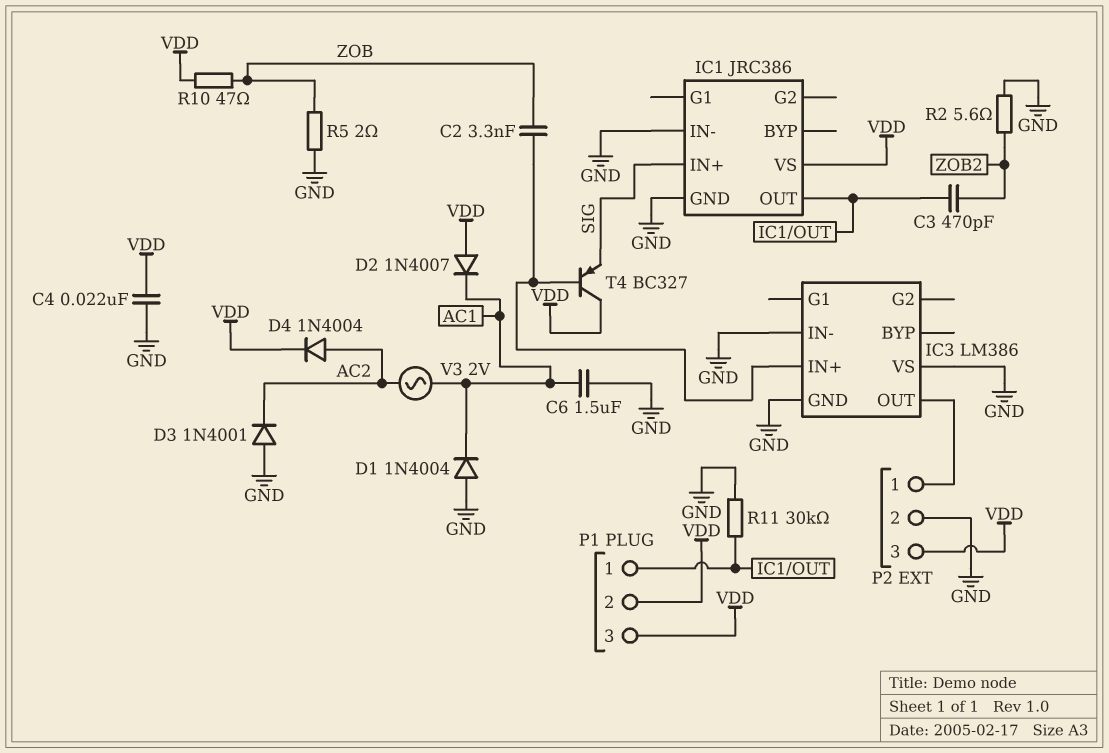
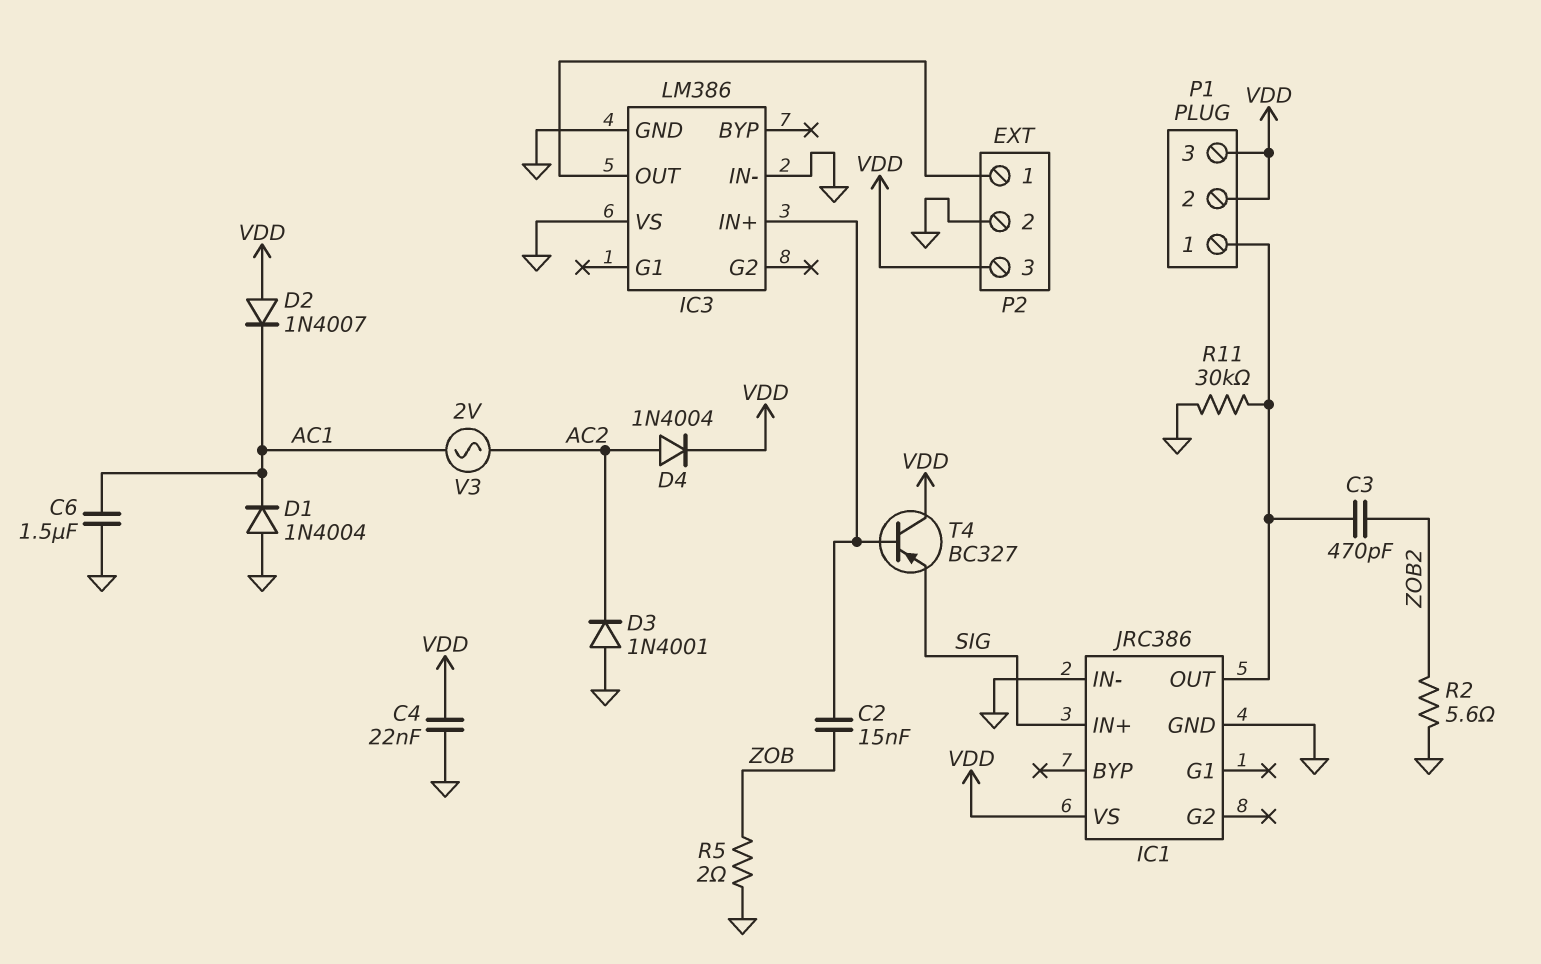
C2: 3.3nF (IC3/IN+, ZOB) -> 15nF (IC3/IN+, ZOB)
R10: 47 (VDD, ZOB) -> none

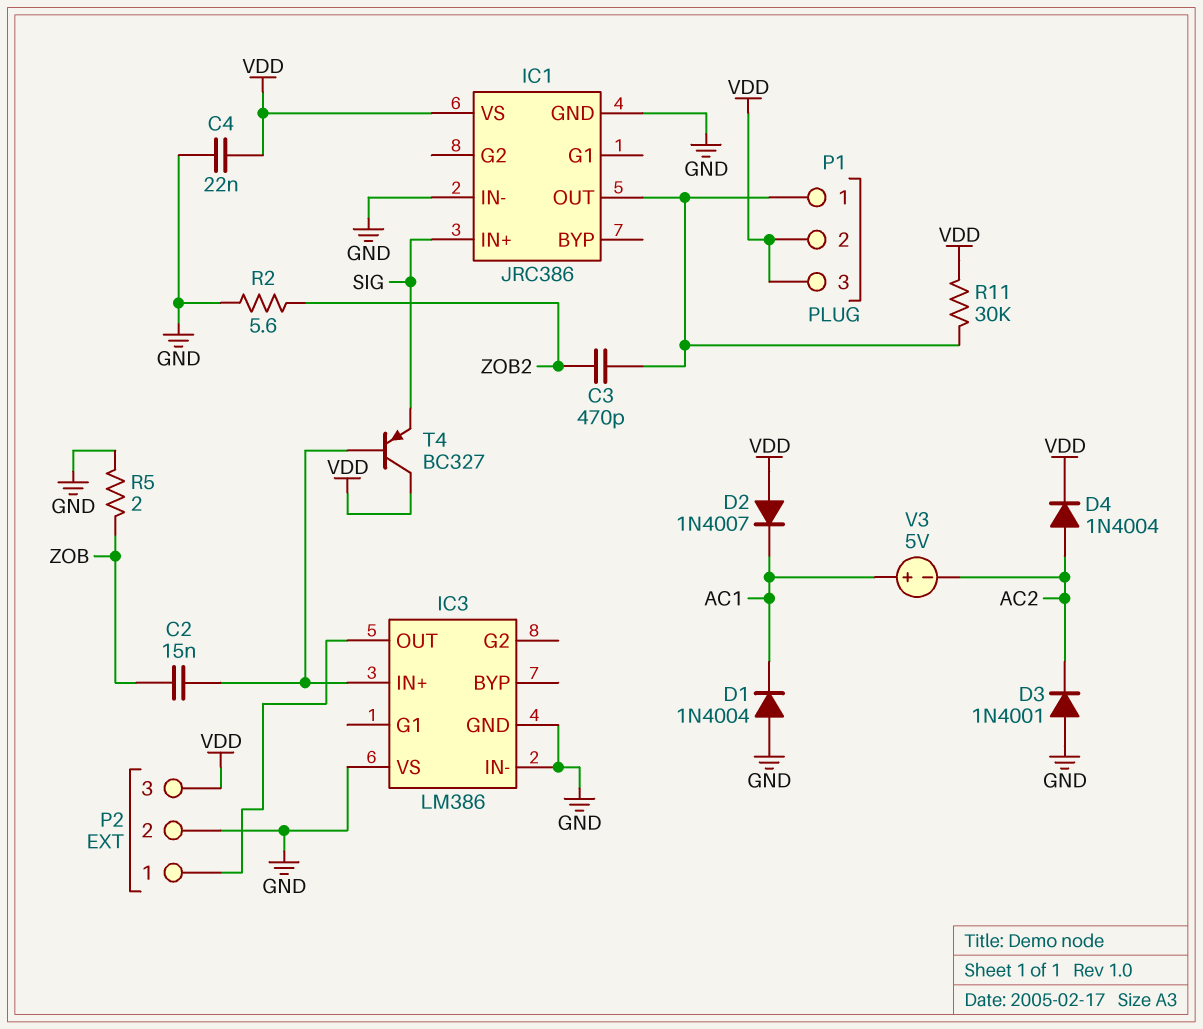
C6: 1.5uF (AC1, GND) -> none
R11: 30k (GND, IC1/OUT) -> 30k (IC1/OUT, VDD)
V3: AC 2V (AC1, AC2) -> 5V (plus AC1, minus AC2)

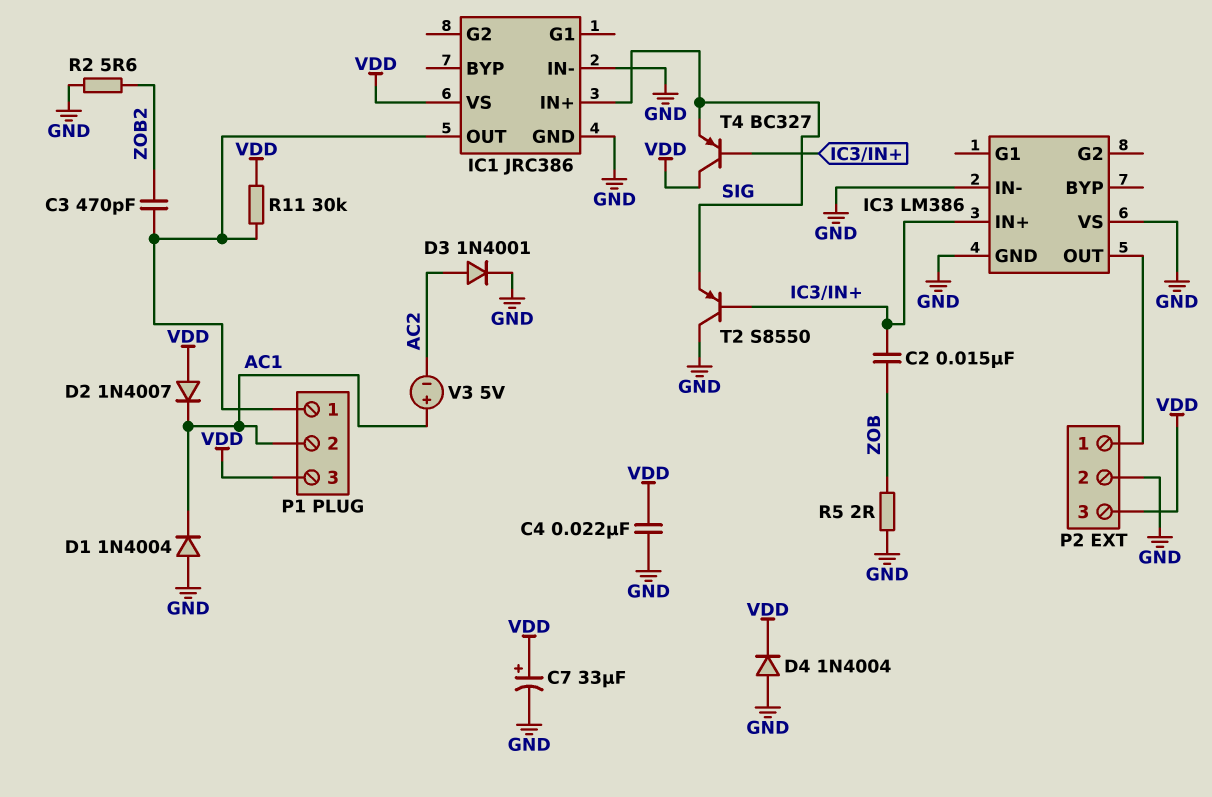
C7: none -> 33uF (plus VDD, minus GND)
D3: diode 1N4001 (A GND, K AC2) -> diode 1N4001 (A AC2, K GND)
D4: diode 1N4004 (A AC2, K VDD) -> diode 1N4004 (A GND, K VDD)
P1 pin 2: VDD -> AC1
T2: none -> PNP S8550 (B IC3/IN+, C GND, E SIG)

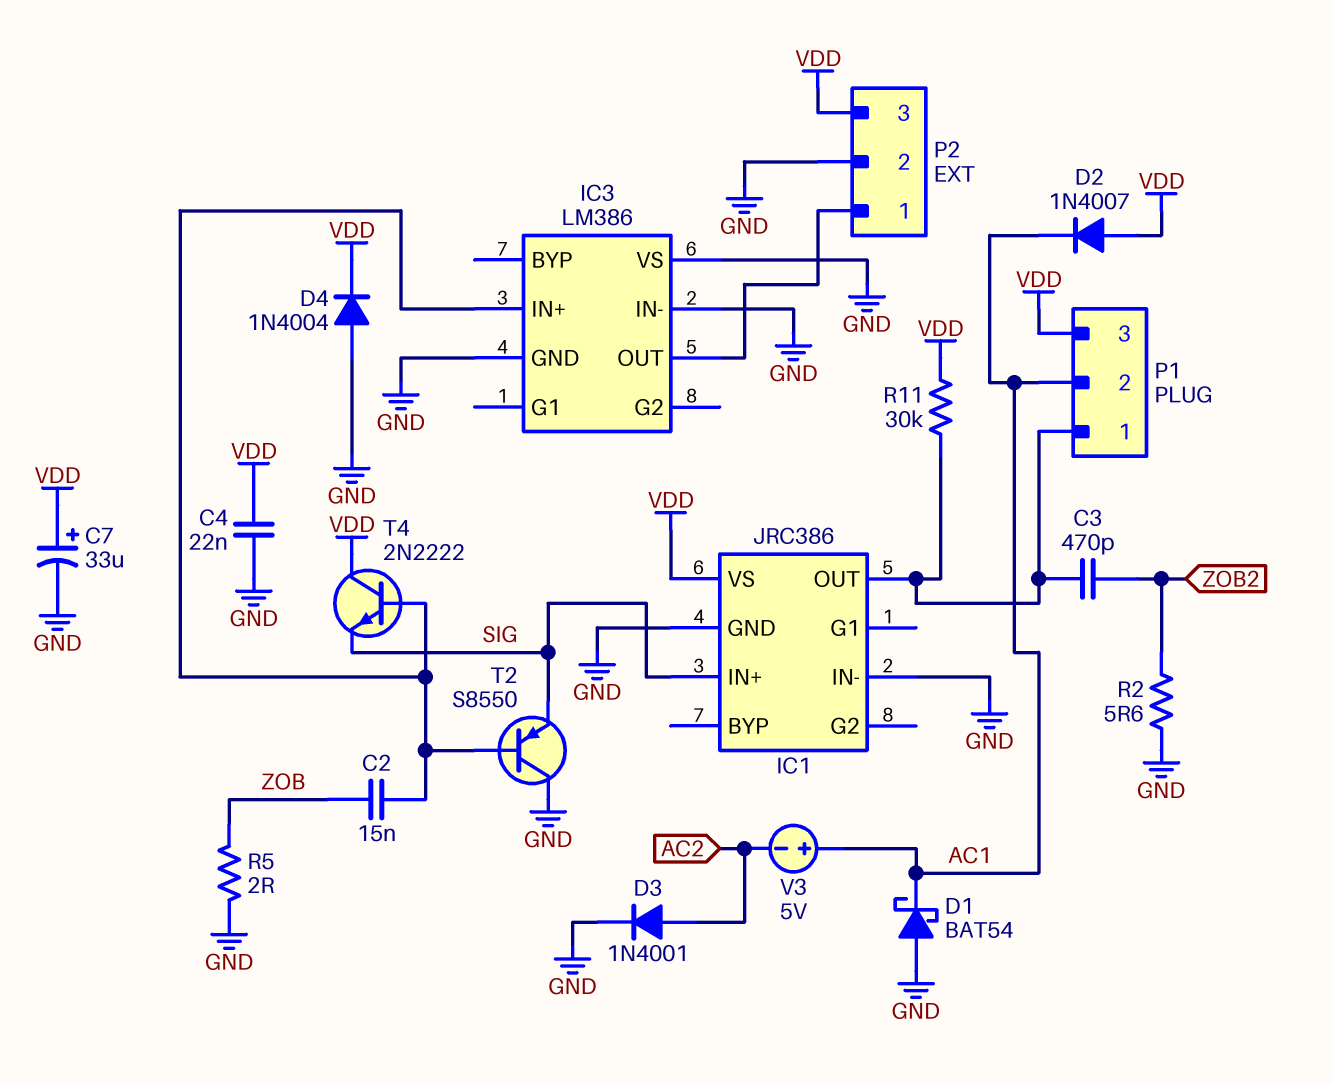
D1: diode 1N4004 (A GND, K AC1) -> schottky BAT54 (A GND, K AC1)
T4: PNP BC327 (B IC3/IN+, C VDD, E SIG) -> NPN 2N2222 (B IC3/IN+, C VDD, E SIG)

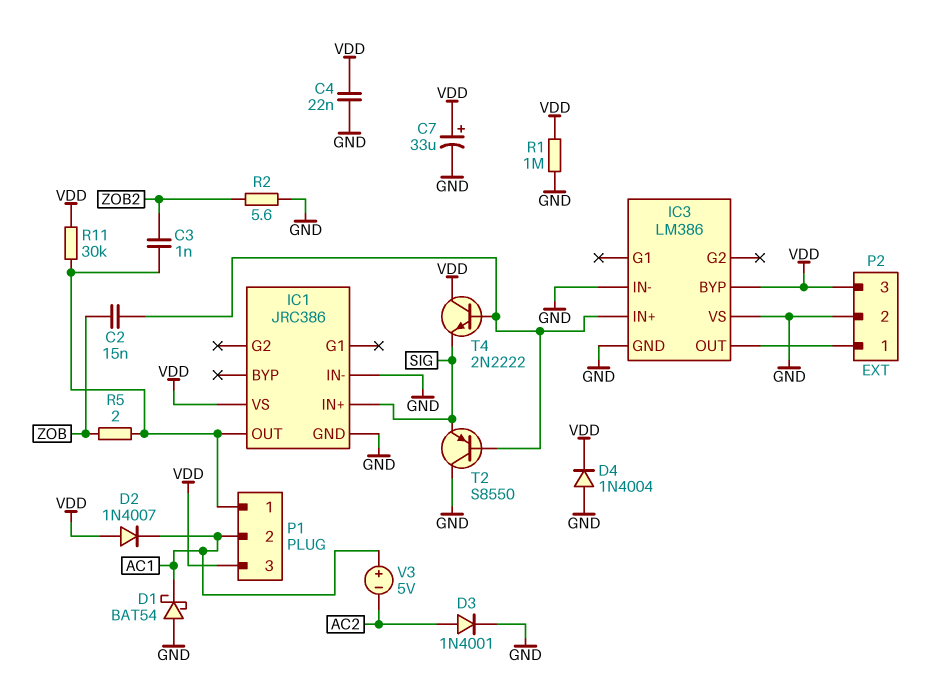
C3: 470pF (IC1/OUT, ZOB2) -> 1nF (IC1/OUT, ZOB2)
IC3 pin BYP: none -> VDD
R1: none -> 1M (GND, VDD)
R5: 2 (GND, ZOB) -> 2 (IC1/OUT, ZOB)

